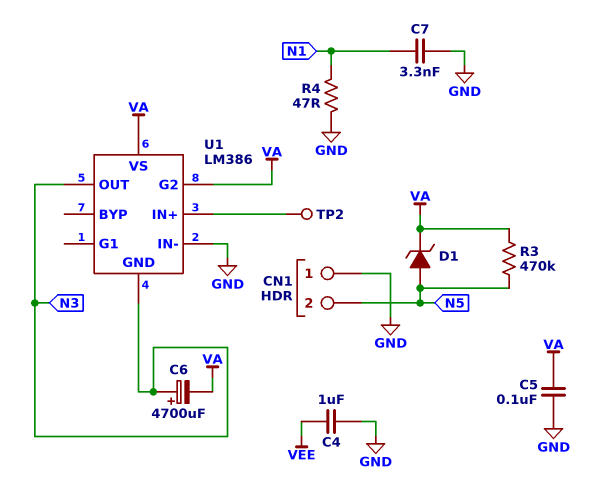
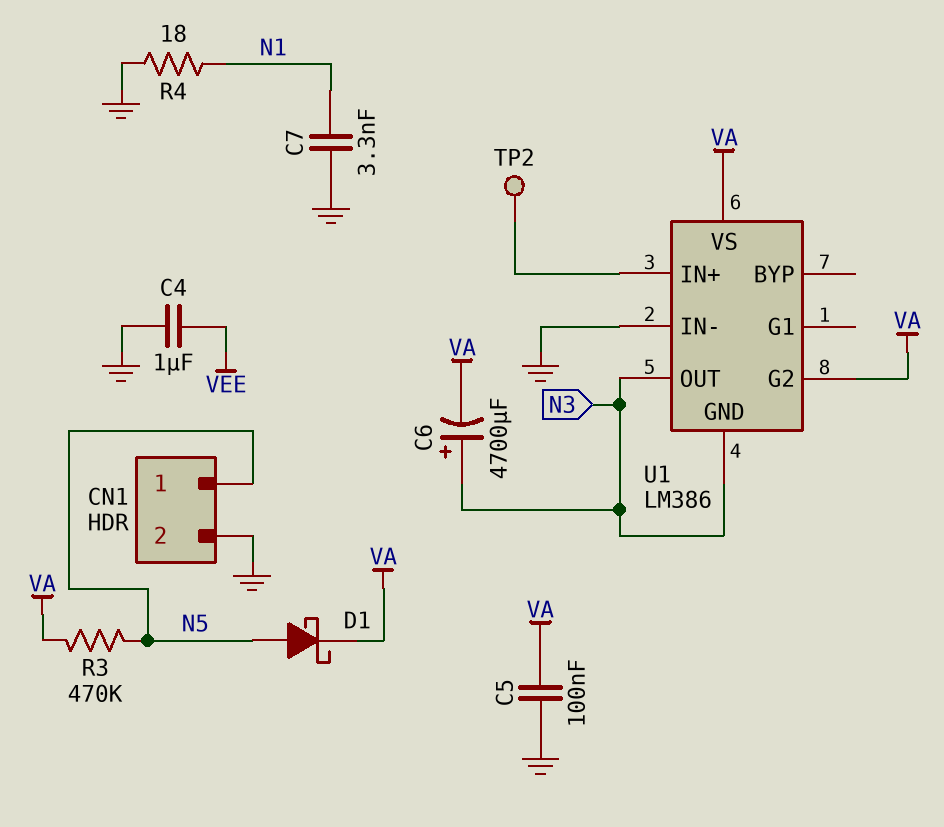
CN1 pin 1: GND -> N5
CN1 pin 2: N5 -> GND
D1: zener (A N5, K VA) -> schottky (A N5, K VA)
R4: 47 (GND, N1) -> 18 (GND, N1)

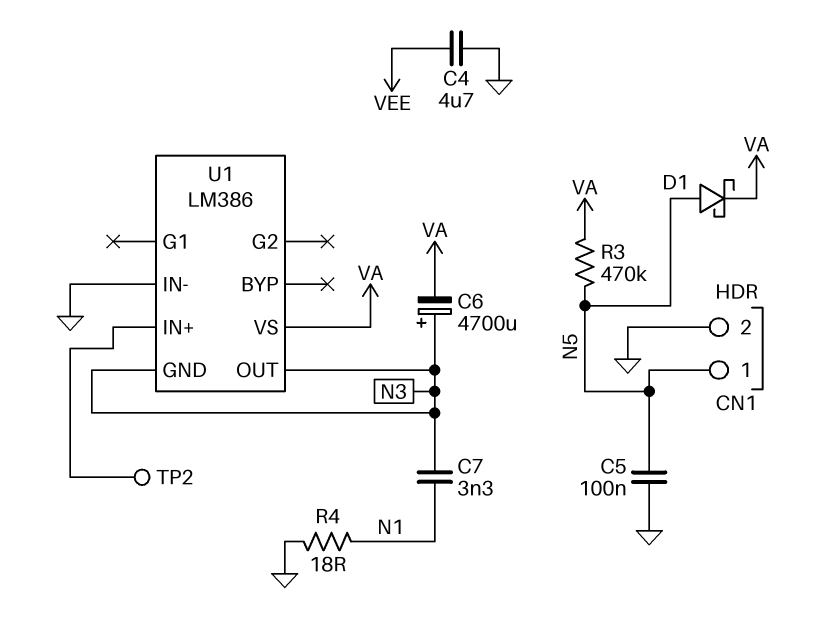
C4: 1uF (GND, VEE) -> 4.7uF (GND, VEE)
C5: 100nF (GND, VA) -> 100nF (GND, N5)
C7: 3.3nF (GND, N1) -> 3.3nF (N1, N3)
U1 pin G2: VA -> none

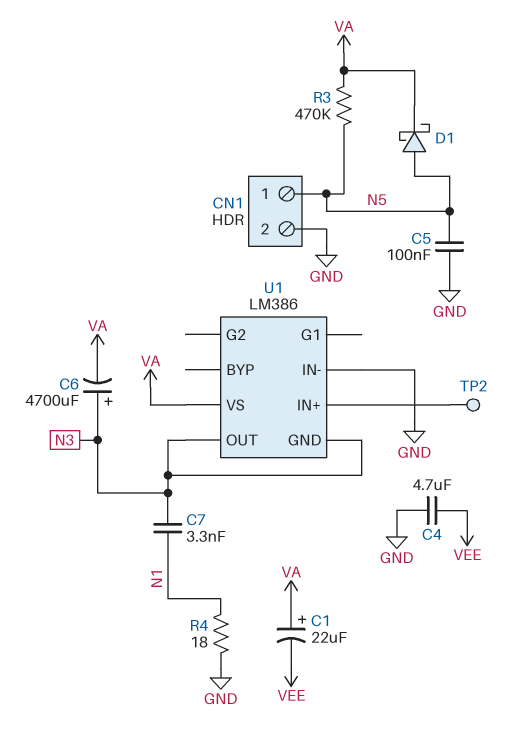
C1: none -> 22uF (plus VA, minus VEE)

